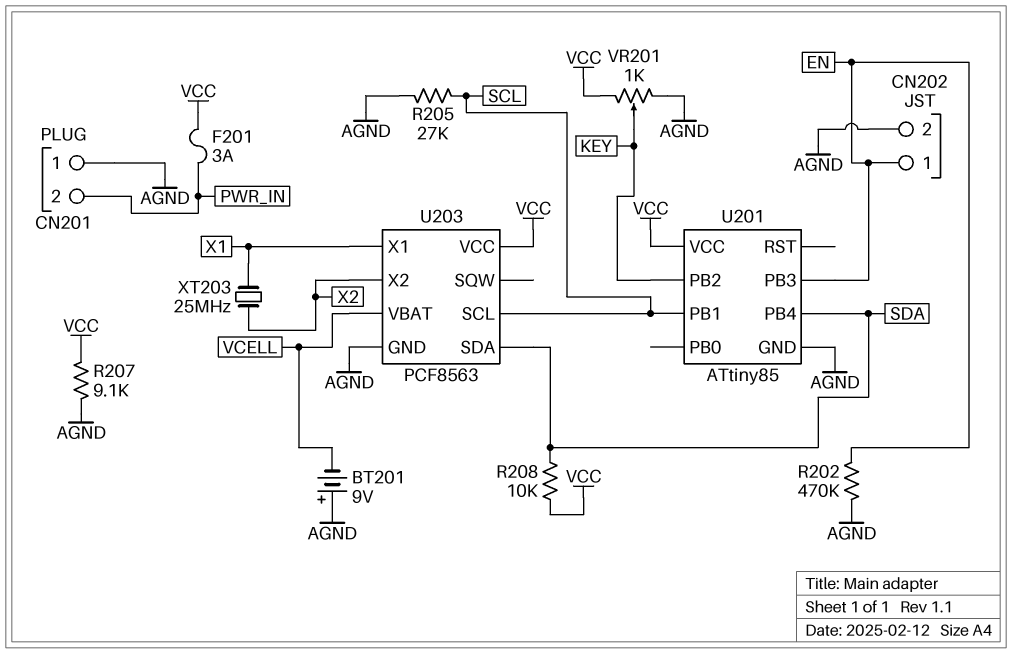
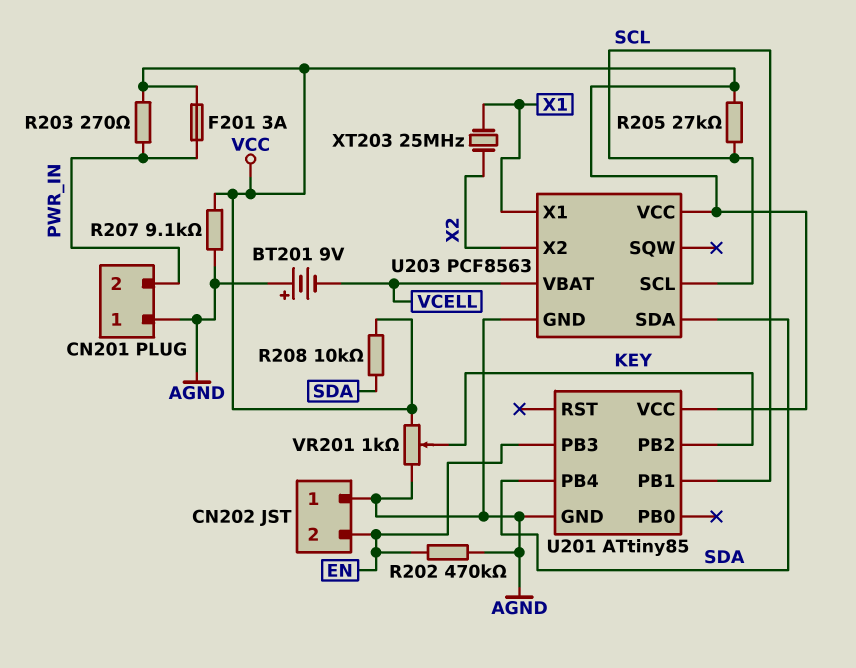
CN202 pin 1: EN -> AGND
CN202 pin 2: AGND -> EN
R203: none -> 270 (PWR_IN, VCC)
R205: 27k (AGND, SCL) -> 27k (SCL, VCC)

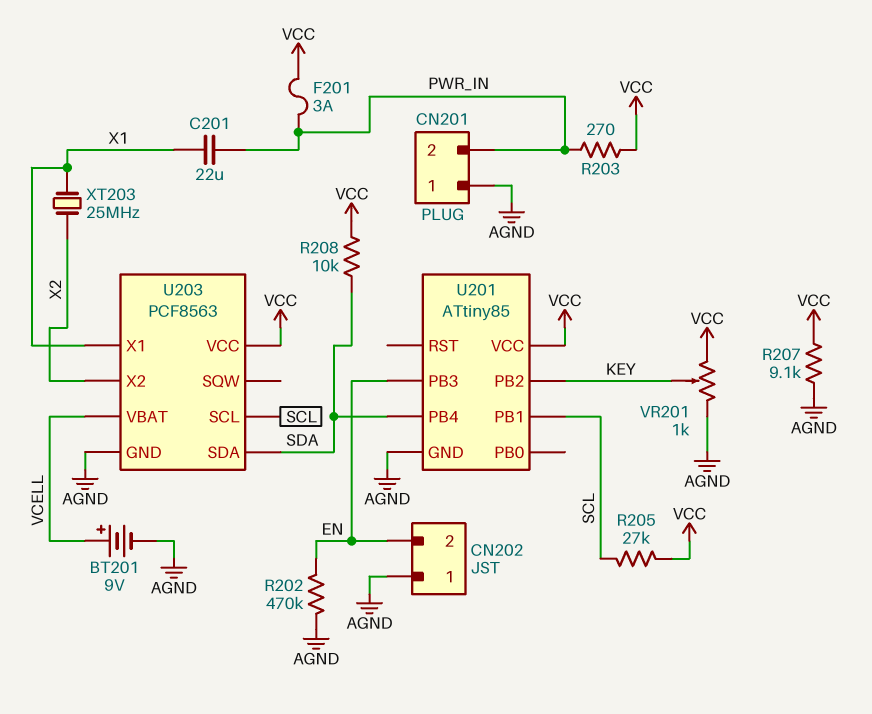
BT201: 9V (plus AGND, minus VCELL) -> 9V (plus VCELL, minus AGND)
C201: none -> 22uF (PWR_IN, X1)

